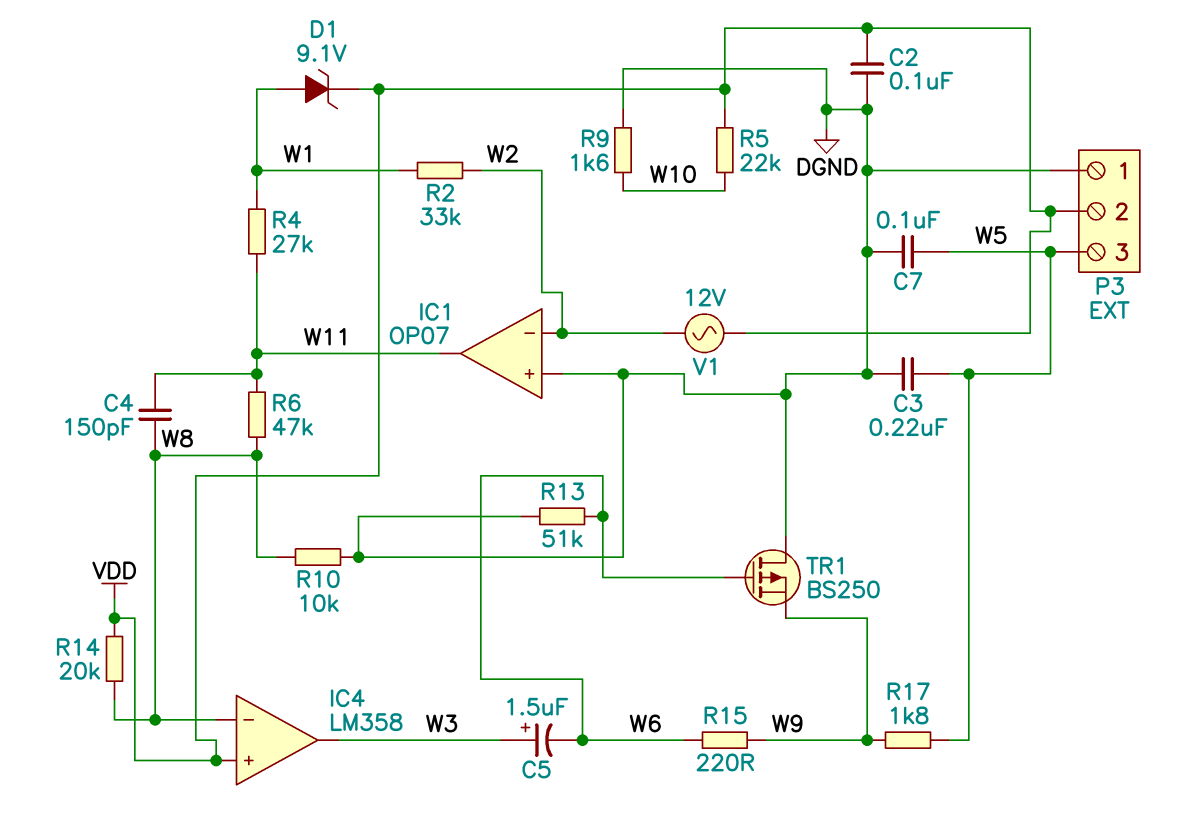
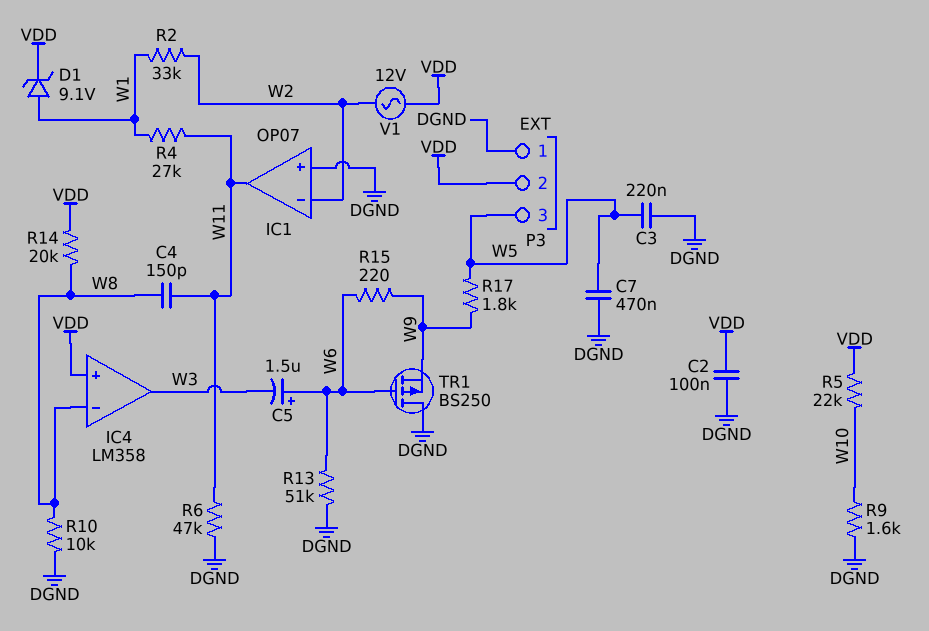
C5: 1.5uF (plus W3, minus W6) -> 1.5uF (plus W6, minus W3)
C7: 100nF (DGND, W5) -> 470nF (DGND, W5)
R6: 47k (W8, W11) -> 47k (DGND, W11)

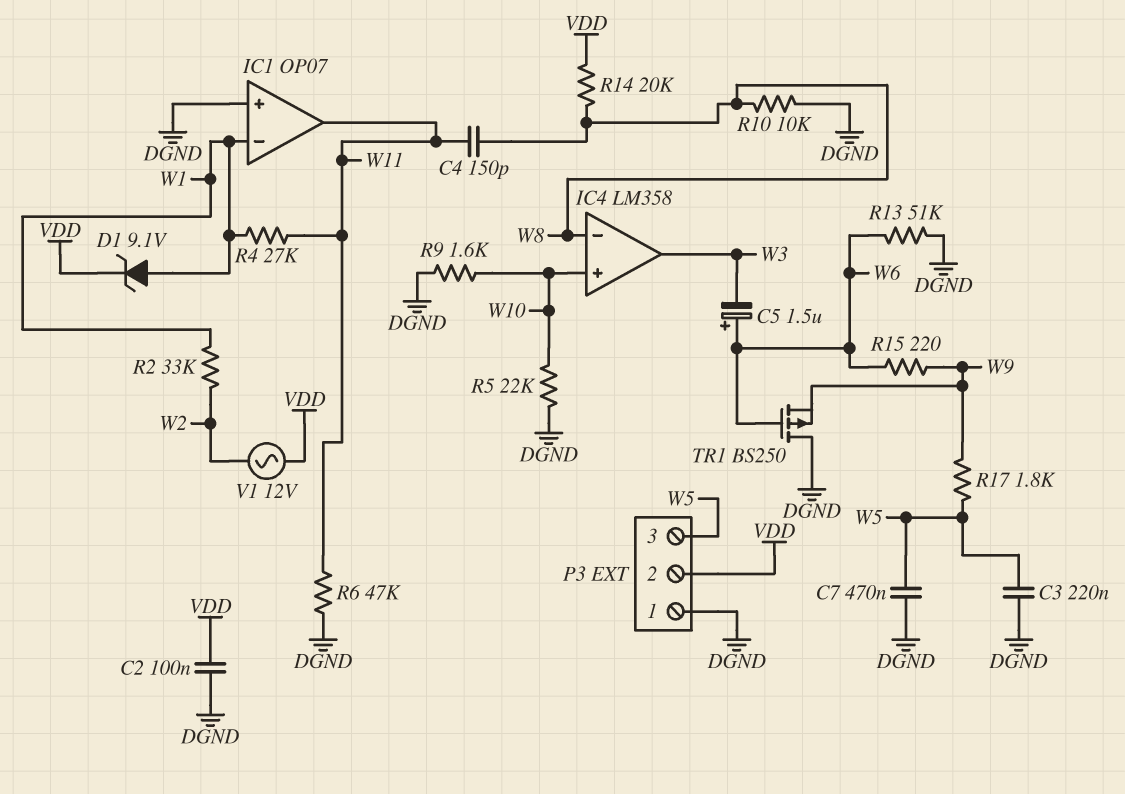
IC1 pin in-: W2 -> W1
IC4 pin in+: VDD -> W10
R5: 22k (VDD, W10) -> 22k (DGND, W10)

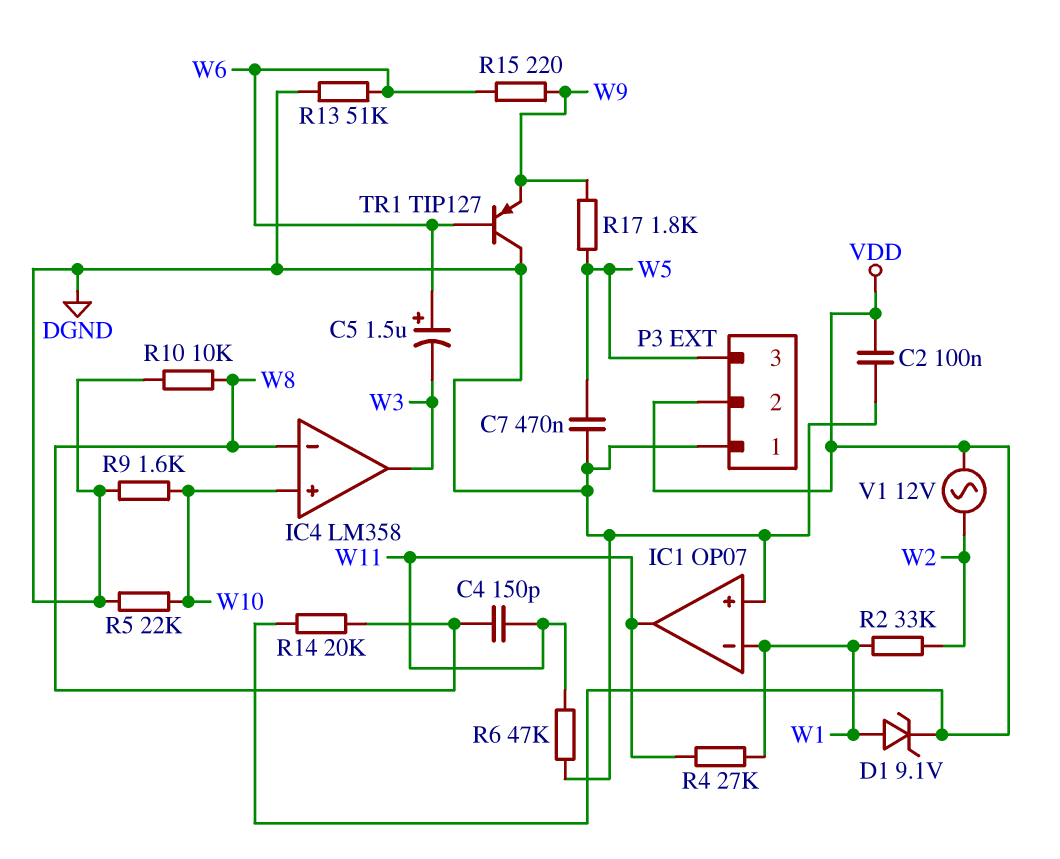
C3: 220nF (DGND, W5) -> none
TR1: PMOS BS250 (G W6, D DGND, S W9) -> PNP TIP127 (B W6, C DGND, E W9)

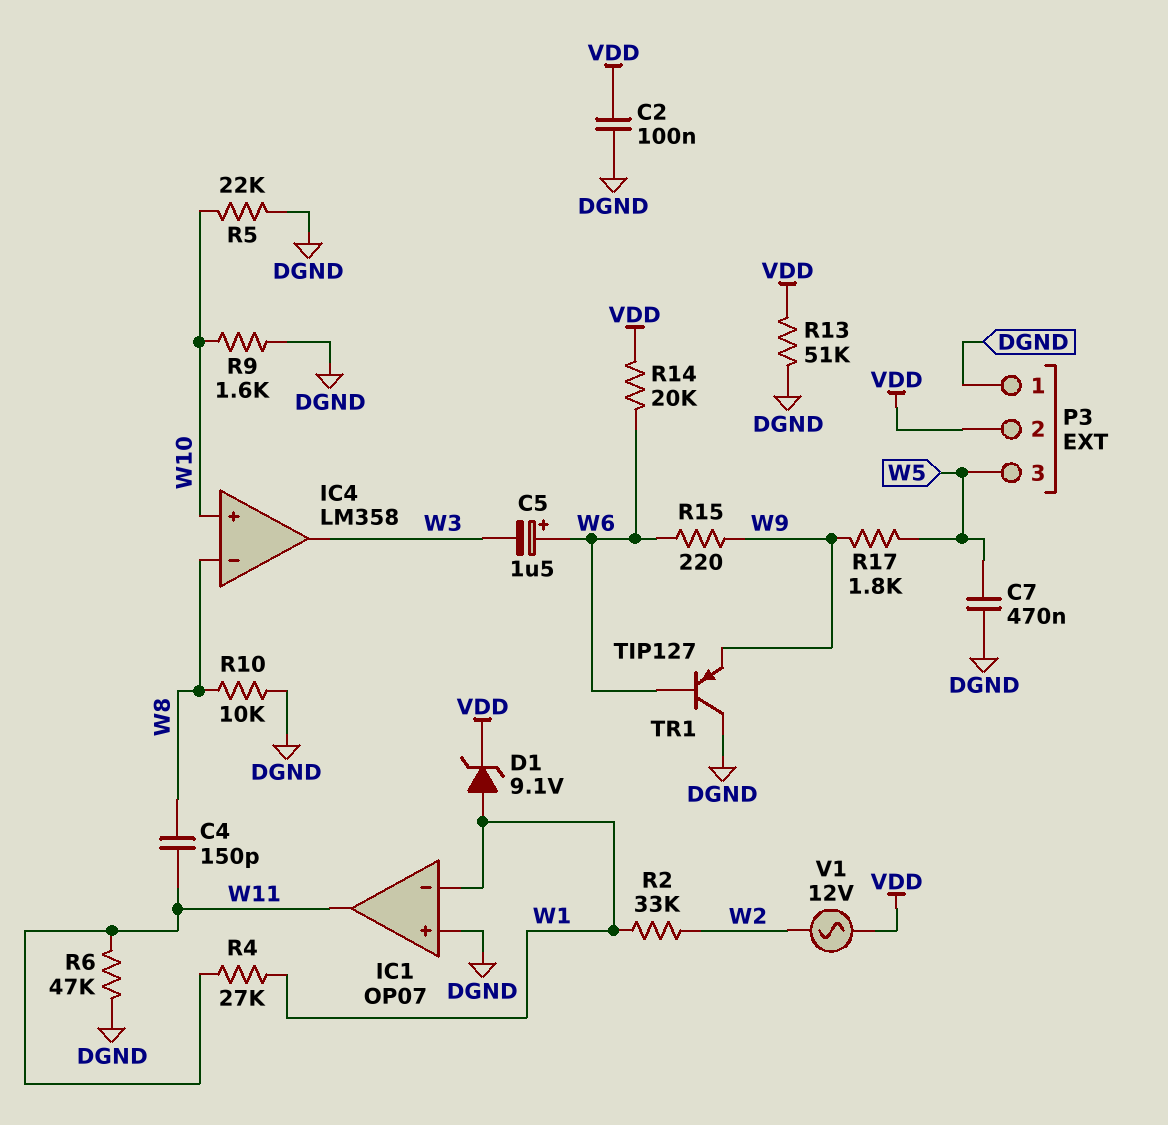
R13: 51k (DGND, W6) -> 51k (DGND, VDD)
R14: 20k (VDD, W8) -> 20k (VDD, W6)

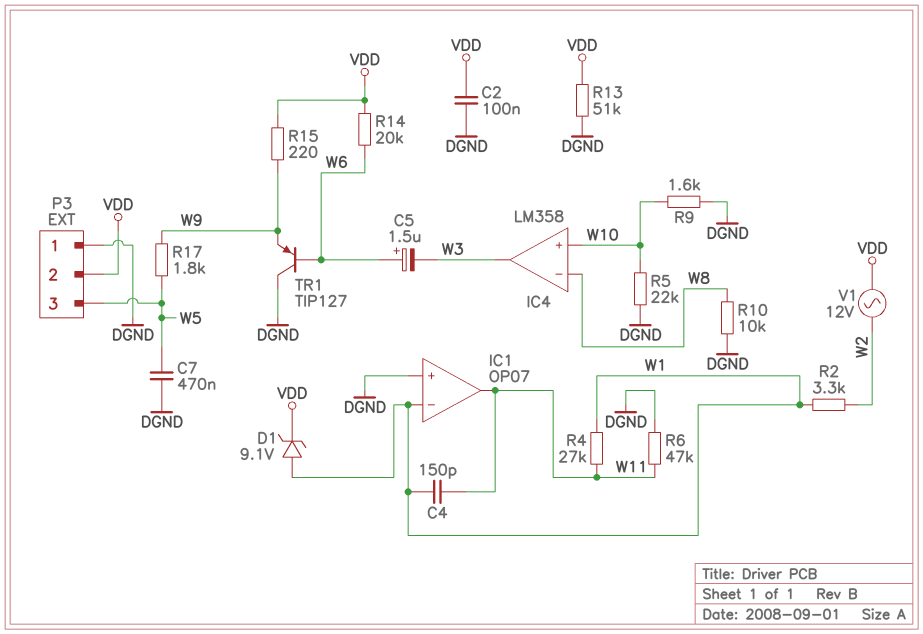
C4: 150pF (W8, W11) -> 150pF (W1, W11)
R2: 33k (W1, W2) -> 3.3k (W1, W2)
R15: 220 (W6, W9) -> 220 (VDD, W9)

